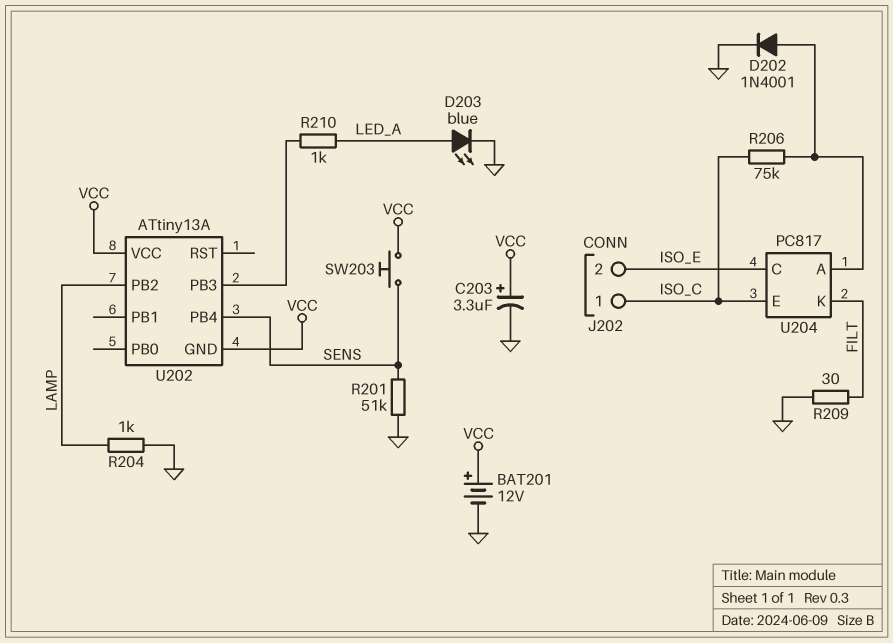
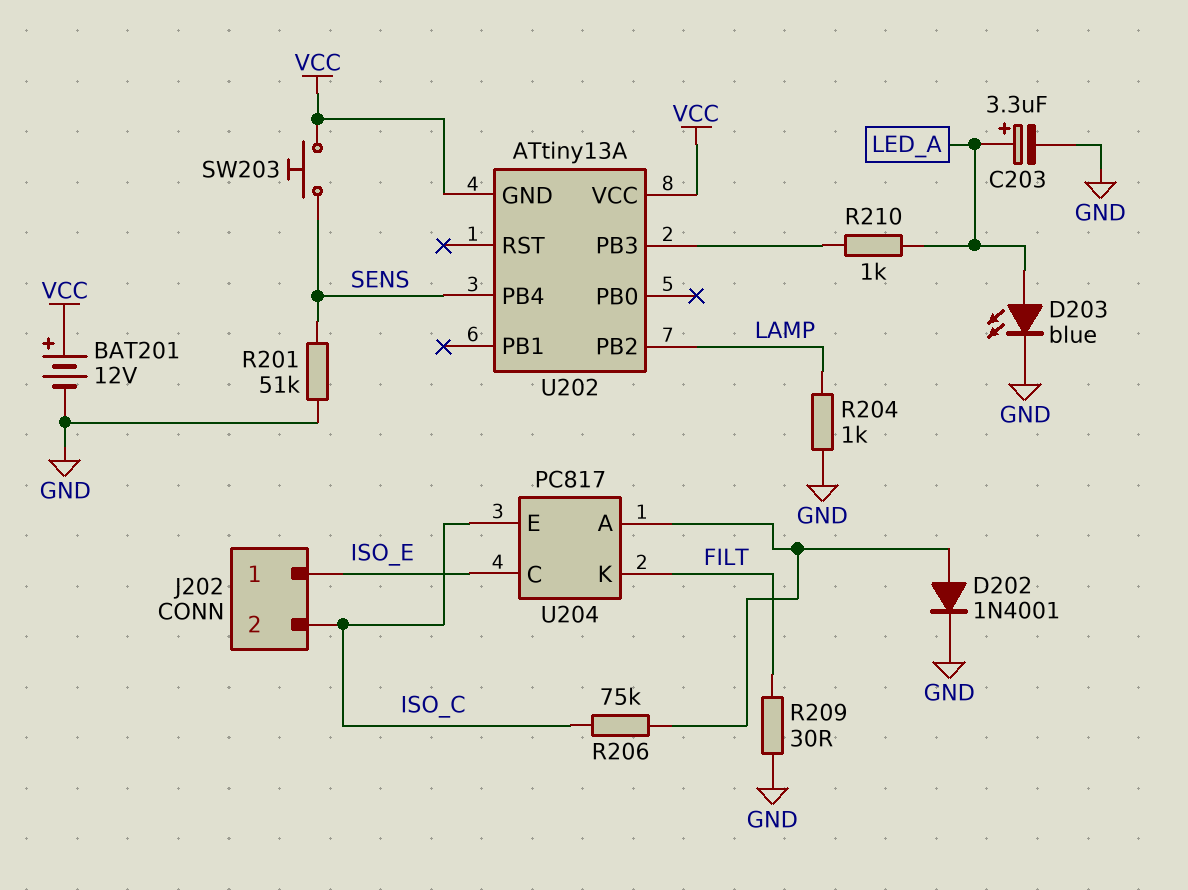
C203: 3.3uF (plus VCC, minus GND) -> 3.3uF (plus LED_A, minus GND)
J202 pin 1: ISO_C -> ISO_E
J202 pin 2: ISO_E -> ISO_C

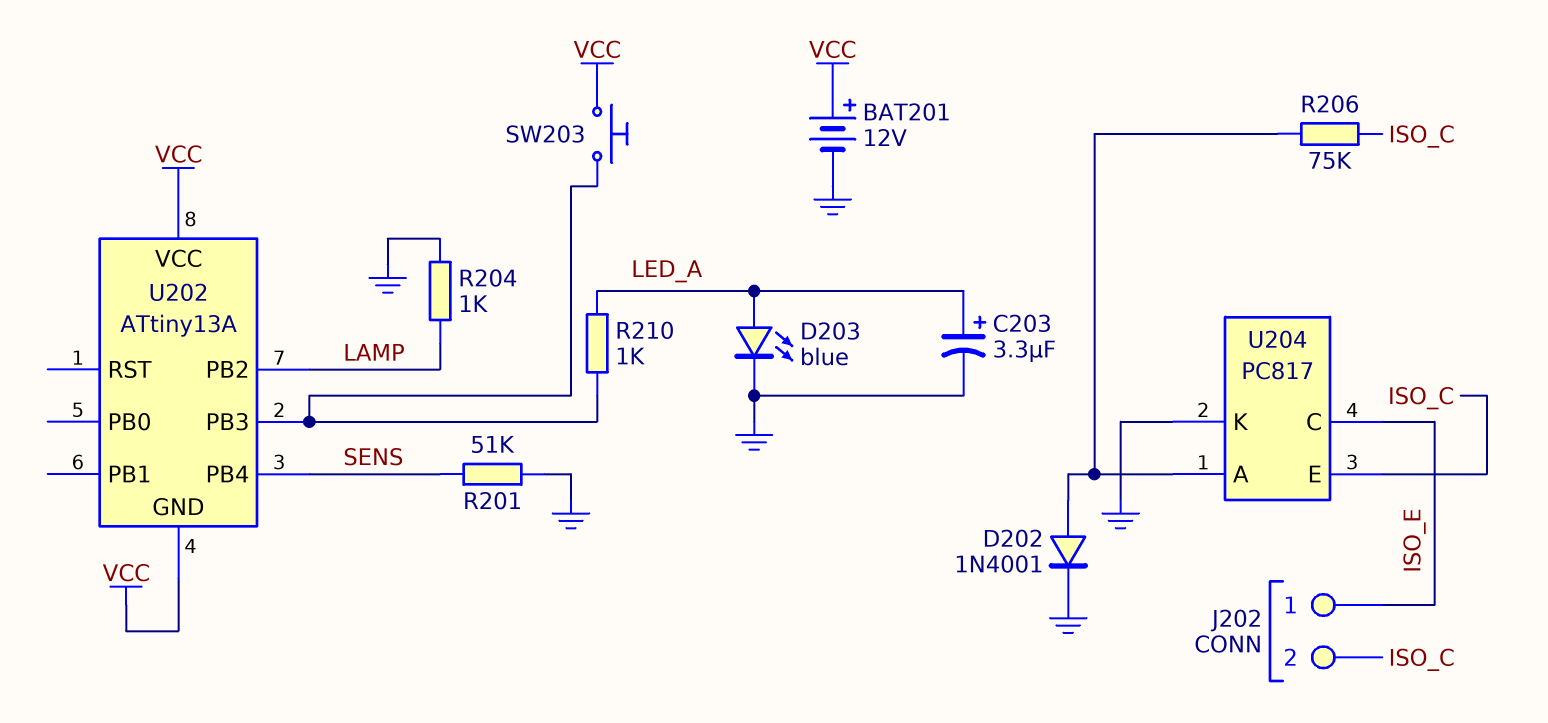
R209: 30 (FILT, GND) -> none
SW203: button (SENS, VCC) -> button (U202/PB3, VCC)
U204 pin K: FILT -> GND

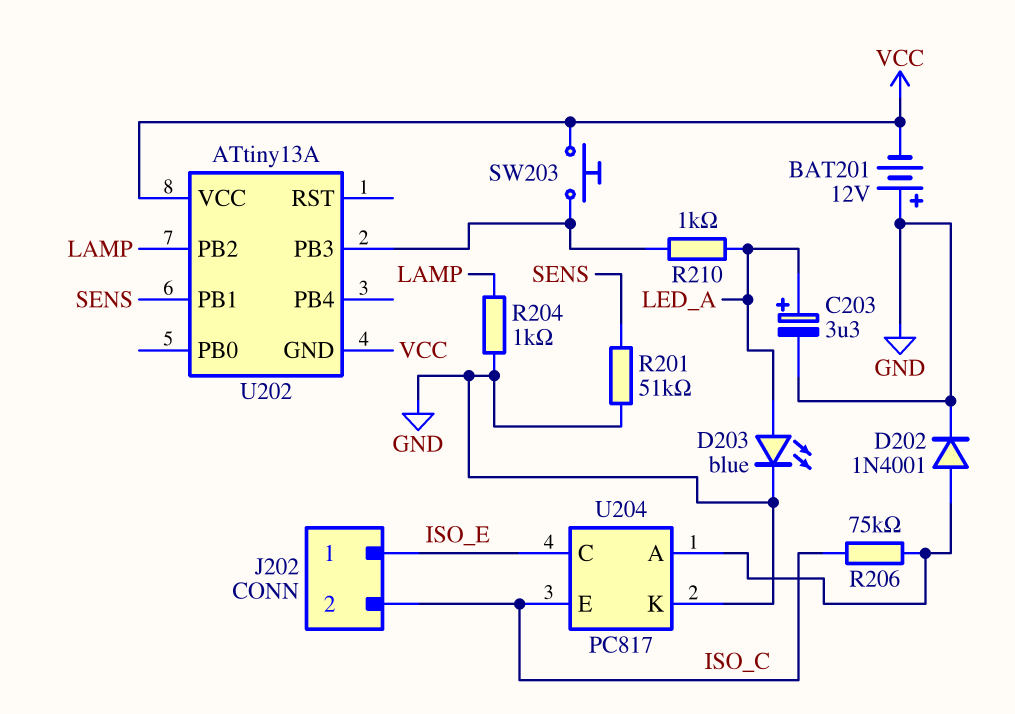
BAT201: 12V (plus VCC, minus GND) -> 12V (plus GND, minus VCC)
U202 pin PB1: none -> SENS
U202 pin PB4: SENS -> none

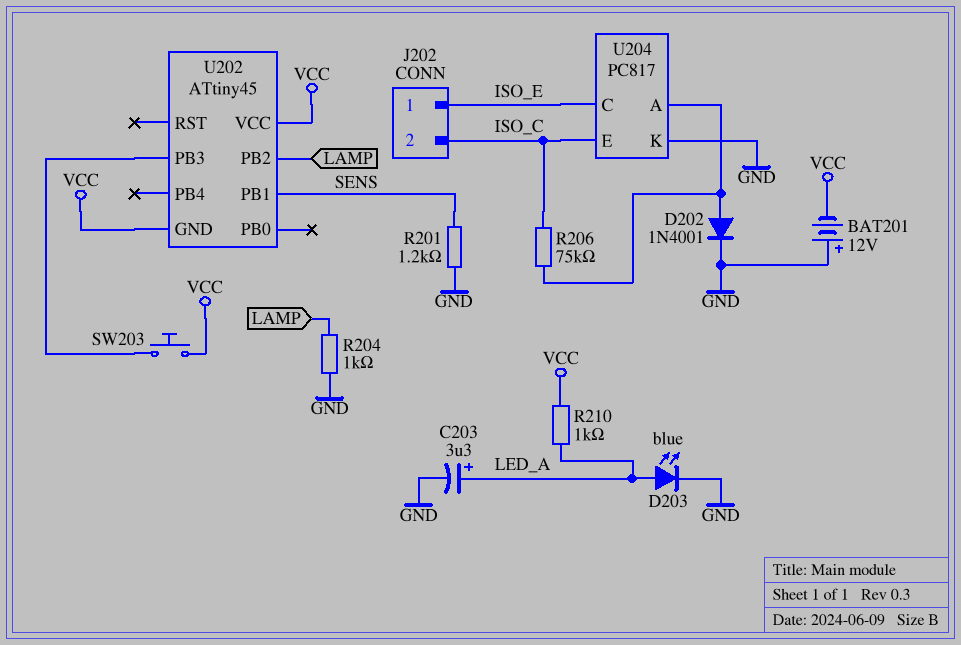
R201: 51k (GND, SENS) -> 1.2k (GND, SENS)
R210: 1k (LED_A, U202/PB3) -> 1k (LED_A, VCC)
U202: ATtiny13A -> ATtiny45

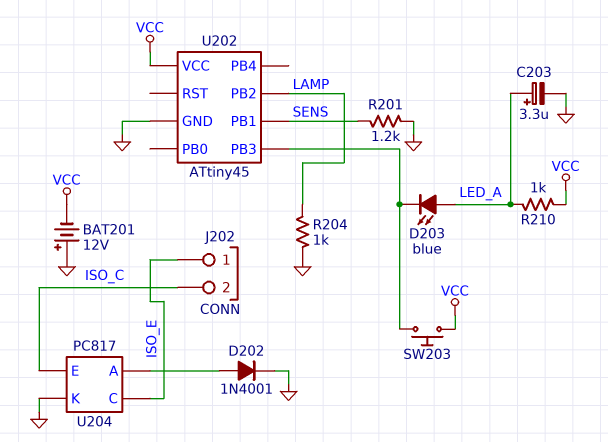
D203: LED blue (A LED_A, K GND) -> LED blue (A LED_A, K U202/PB3)
R206: 75k (ISO_C, U204/A) -> none
U202 pin GND: VCC -> GND

